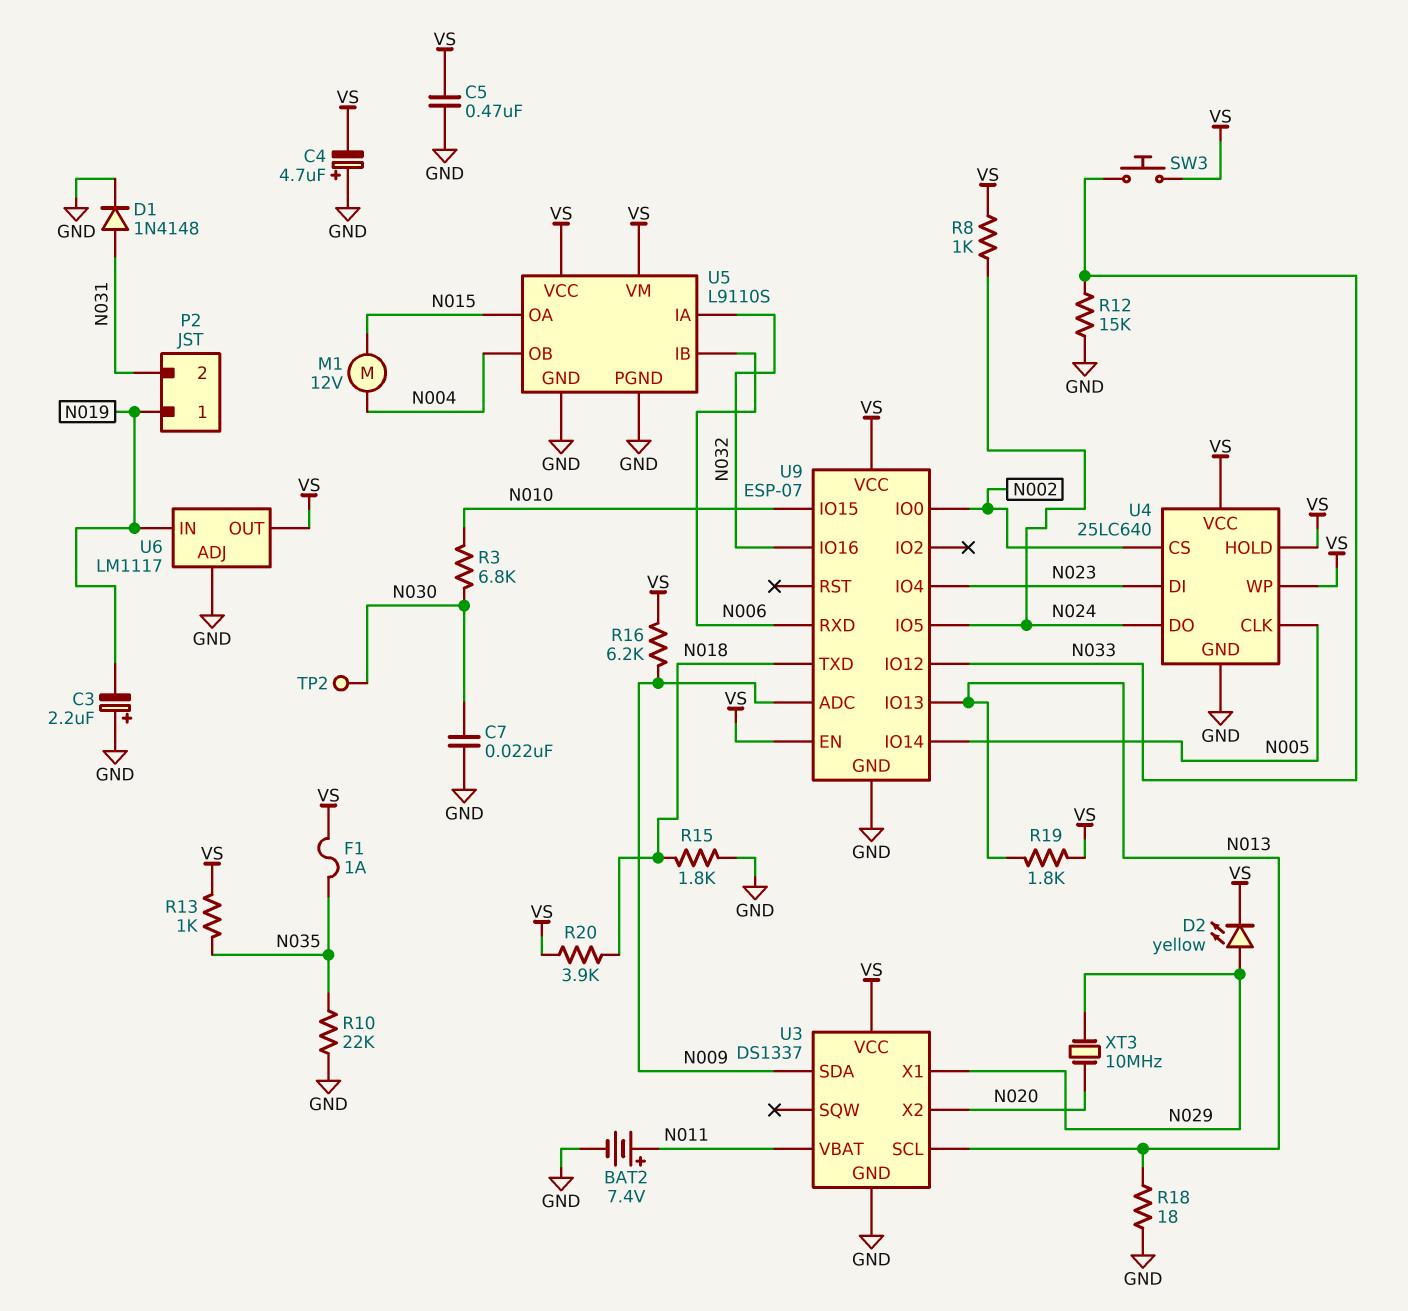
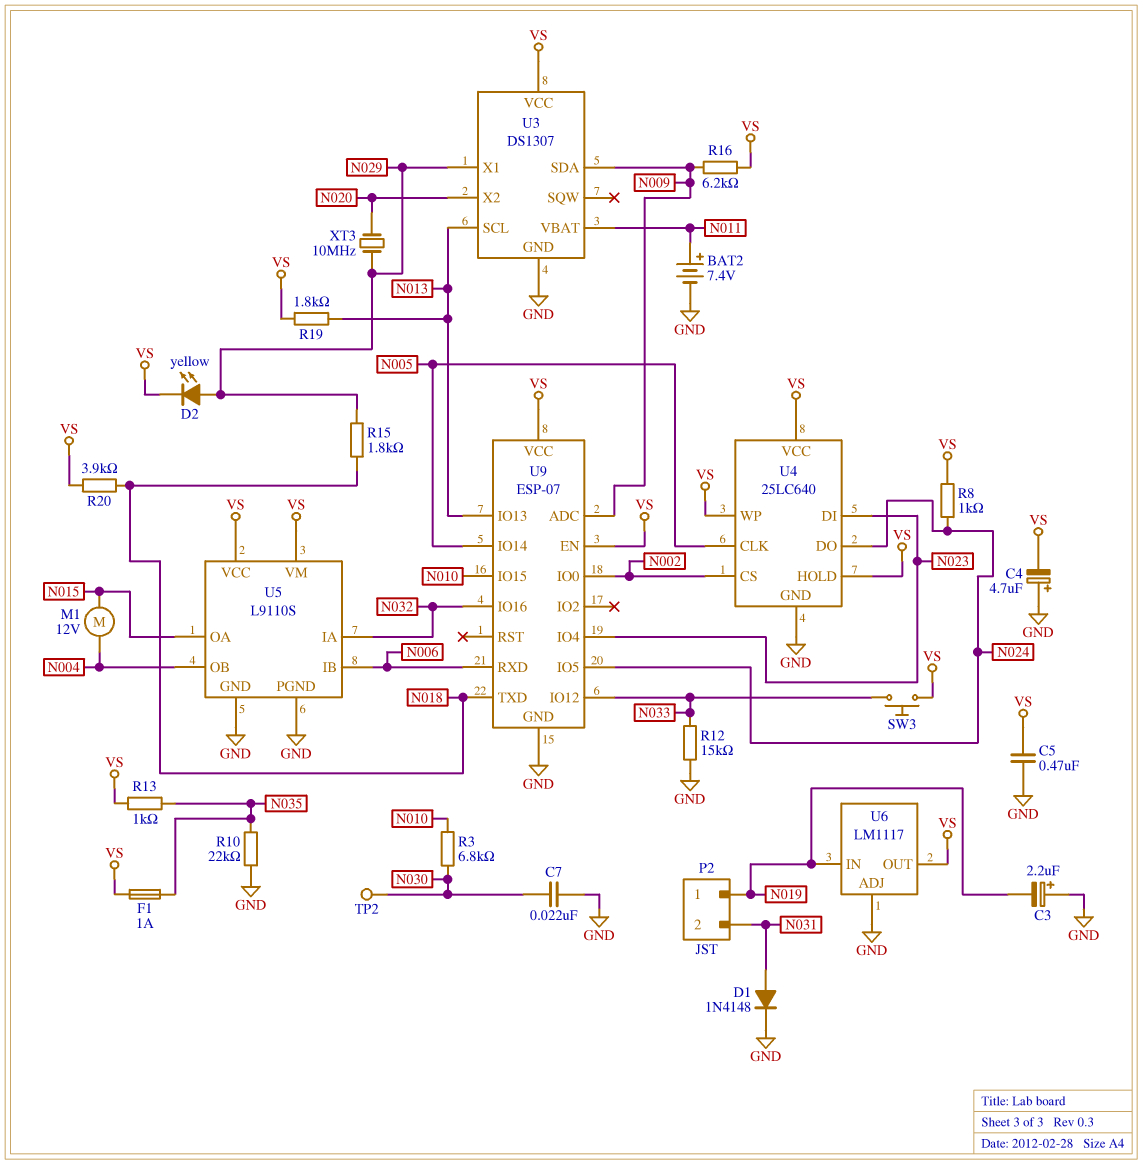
R15: 1.8k (GND, N018) -> 1.8k (N018, N029)
R18: 18 (GND, N013) -> none
U3: DS1337 -> DS1307

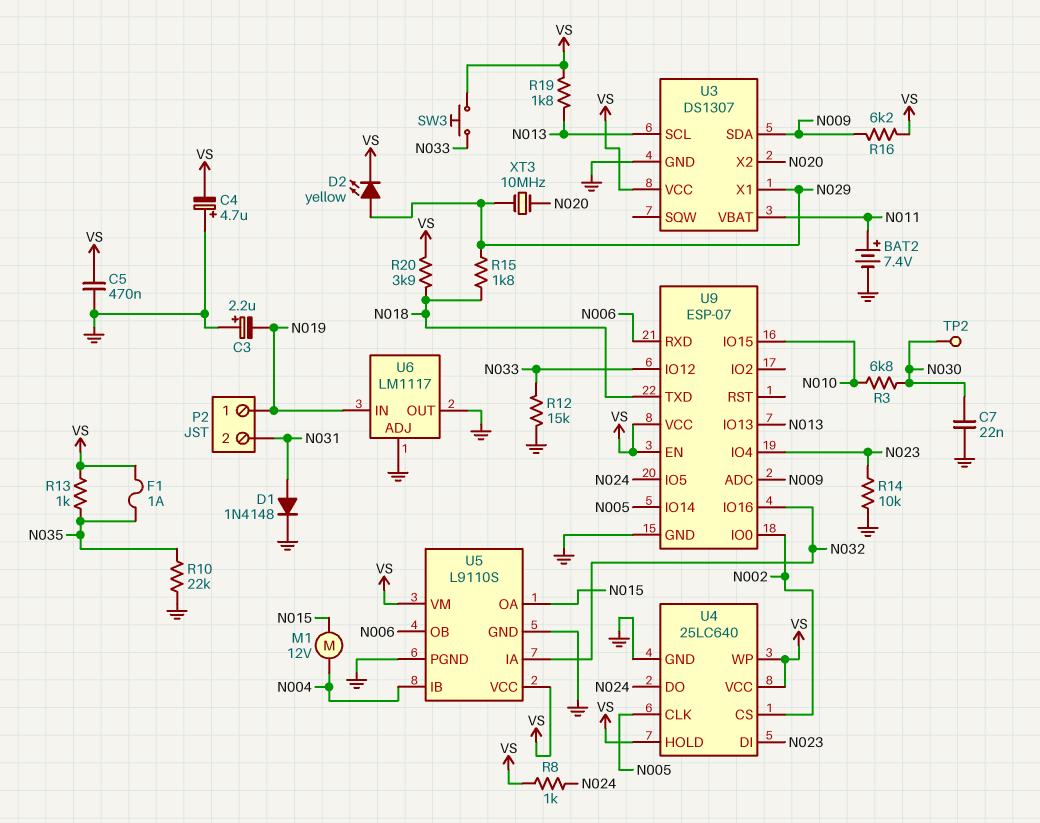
R14: none -> 10k (GND, N023)
U5 pin IB: N006 -> N004
U5 pin OB: N004 -> N006
U6 pin OUT: VS -> GND

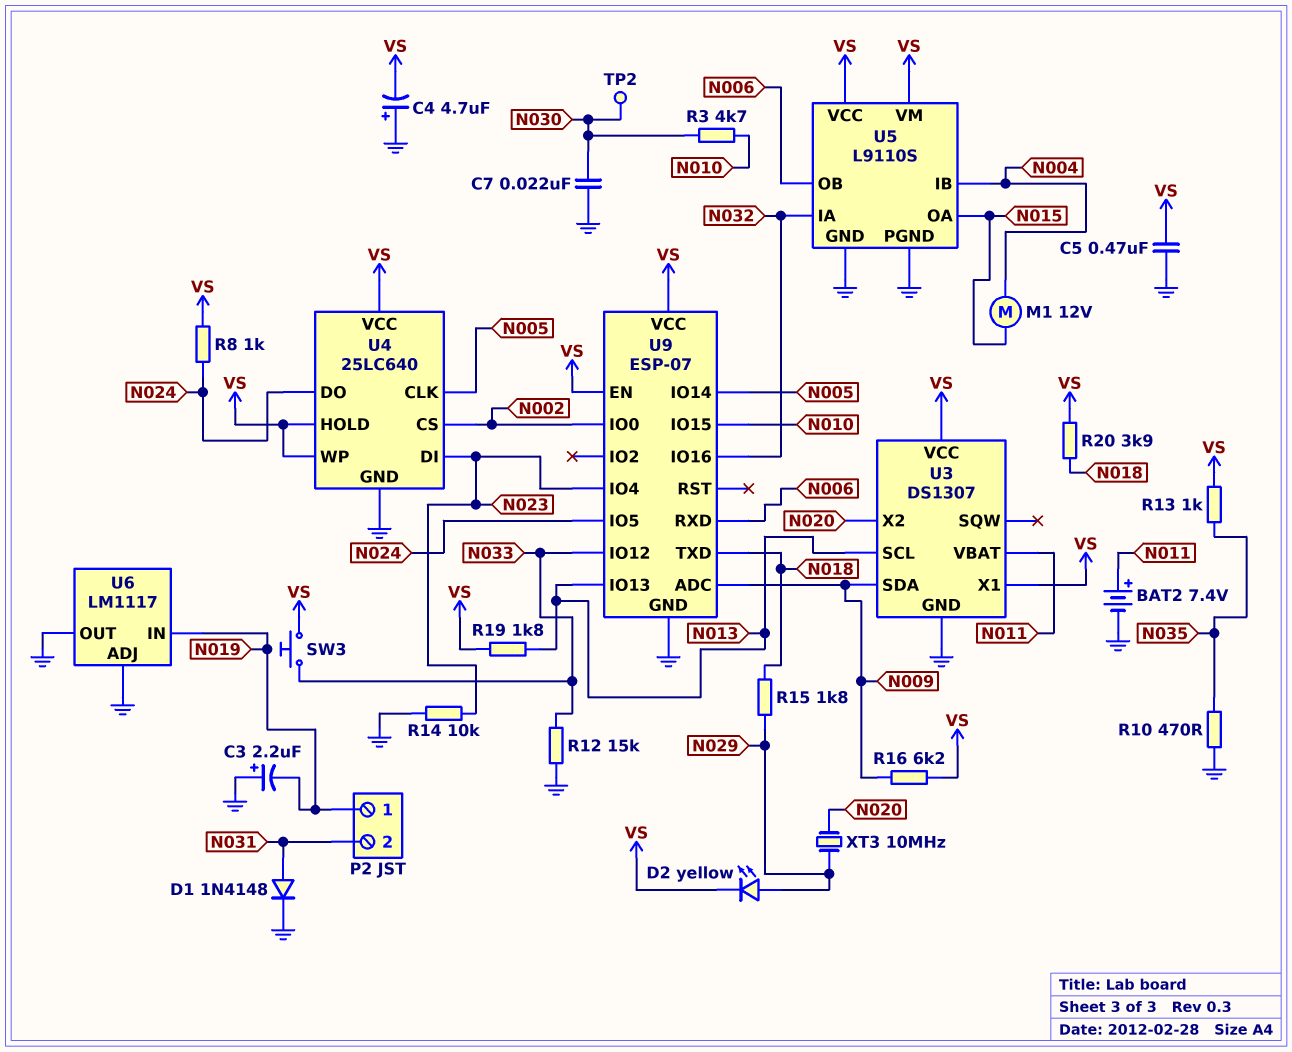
F1: 1A (N035, VS) -> none
R3: 6.8k (N010, N030) -> 4.7k (N010, N030)
R10: 22k (GND, N035) -> 470 (GND, N035)
U3 pin X1: N029 -> VS

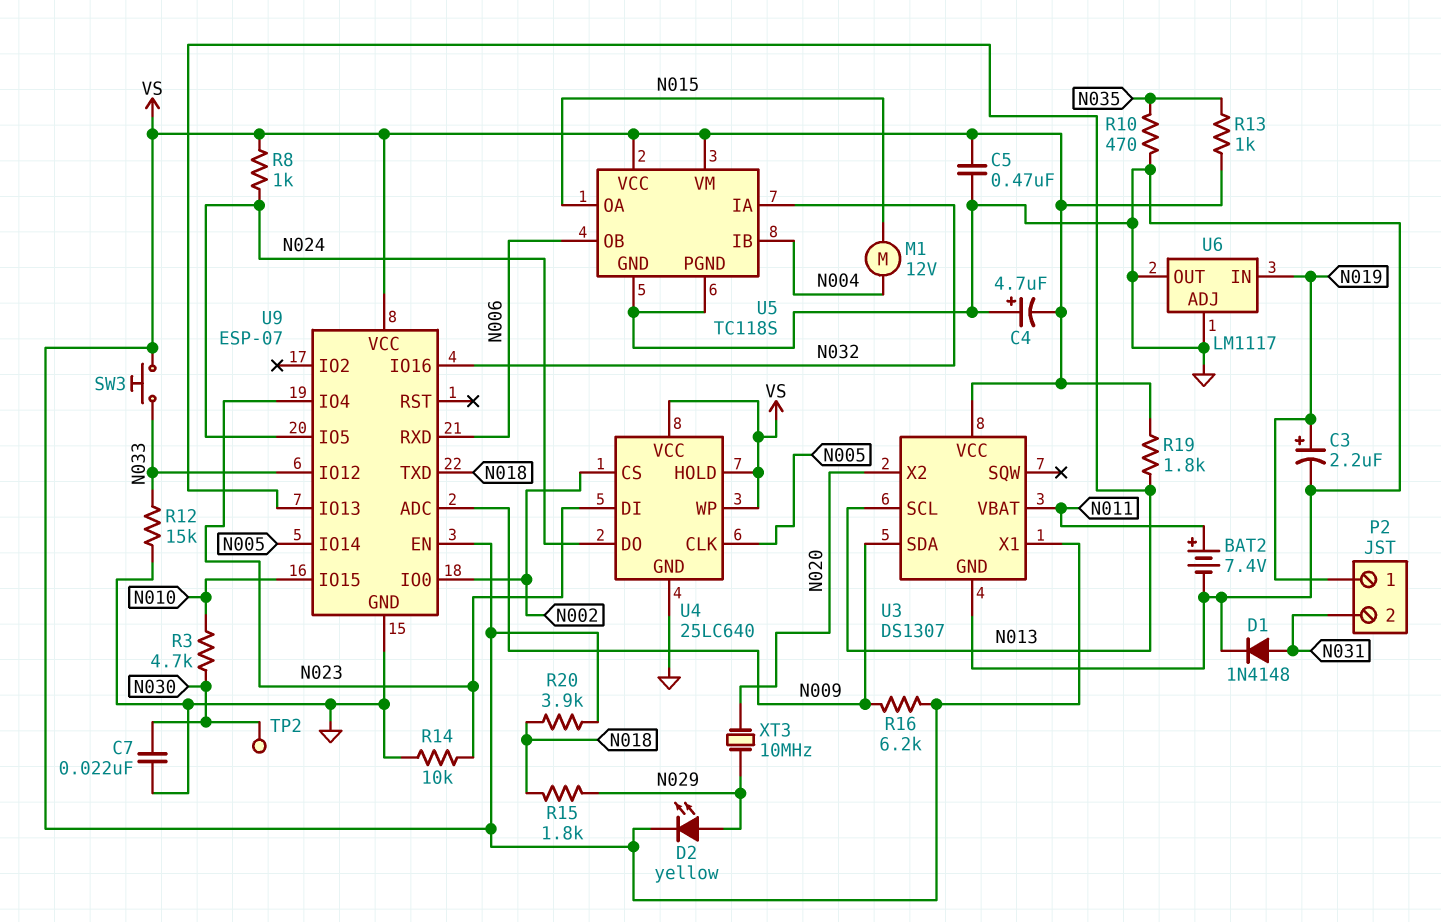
C3: 2.2uF (plus GND, minus N019) -> 2.2uF (plus N019, minus GND)
U5: L9110S -> TC118S

